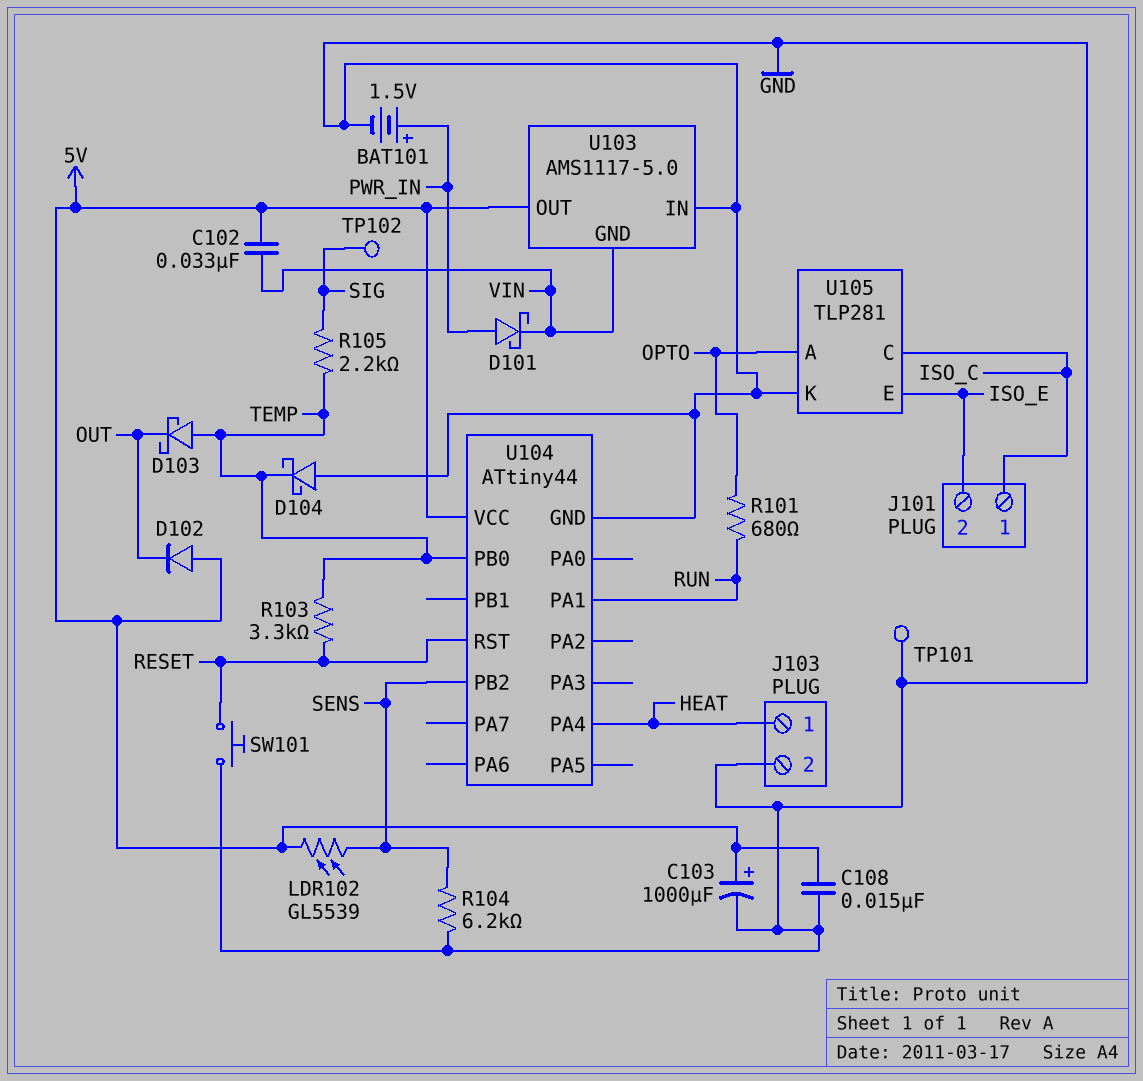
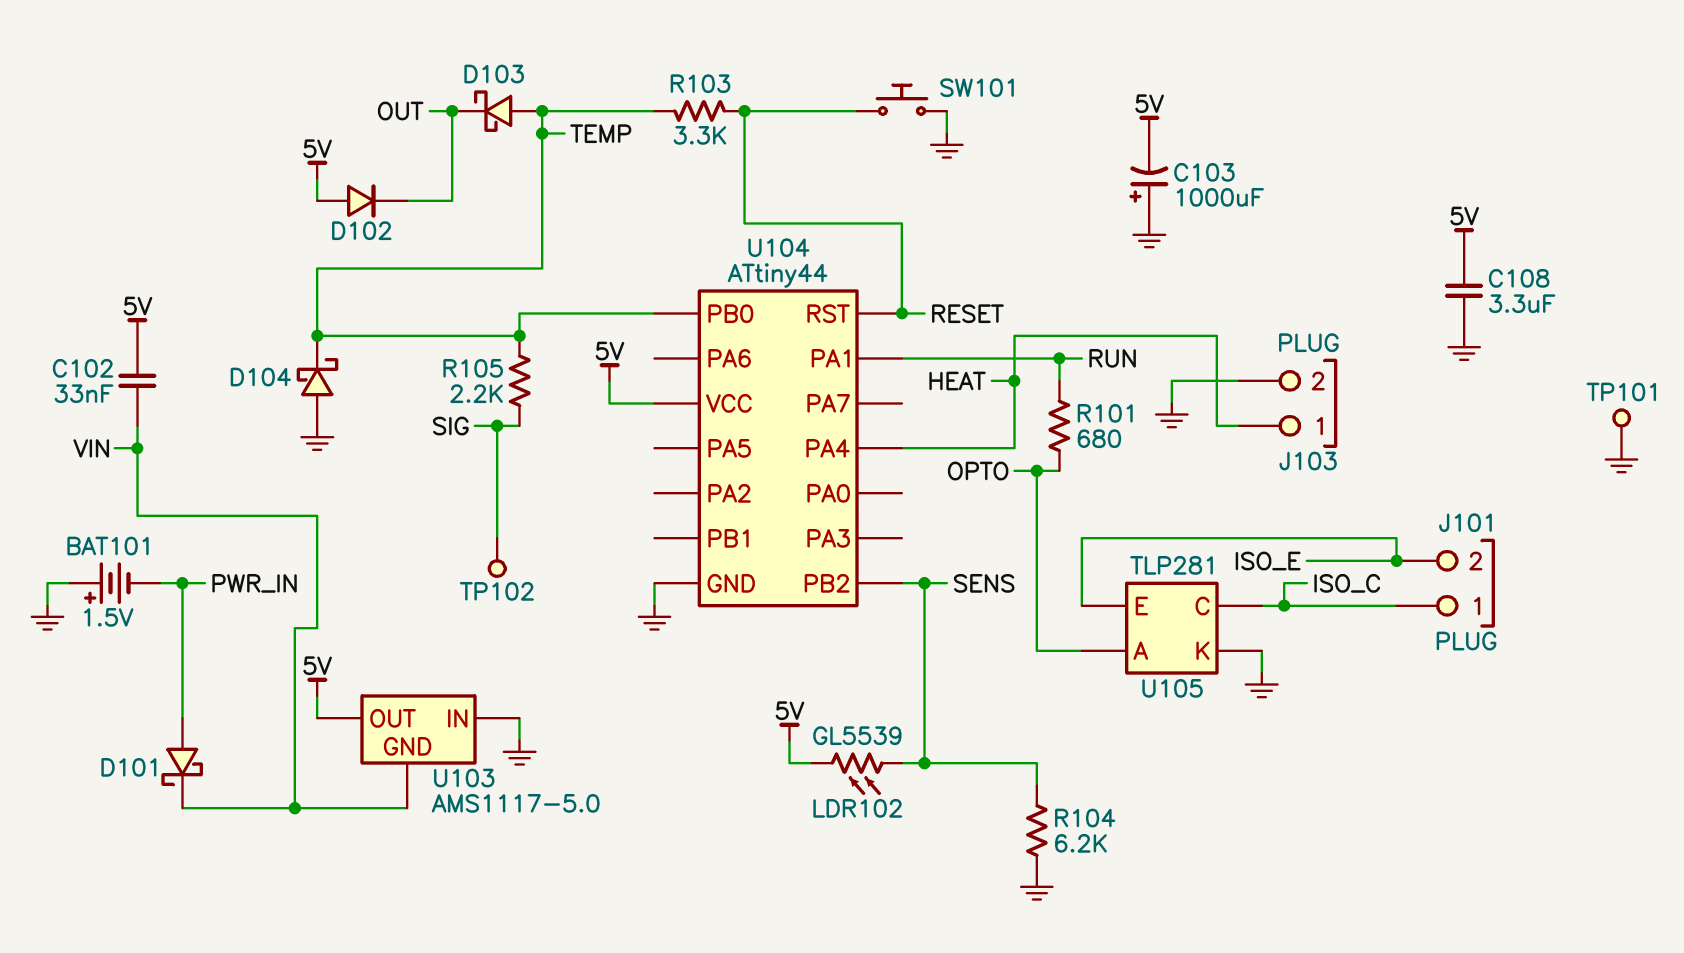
BAT101: 1.5V (plus PWR_IN, minus GND) -> 1.5V (plus GND, minus PWR_IN)
C103: 1000uF (plus 5V, minus GND) -> 1000uF (plus GND, minus 5V)
C108: 15nF (5V, GND) -> 3.3uF (5V, GND)

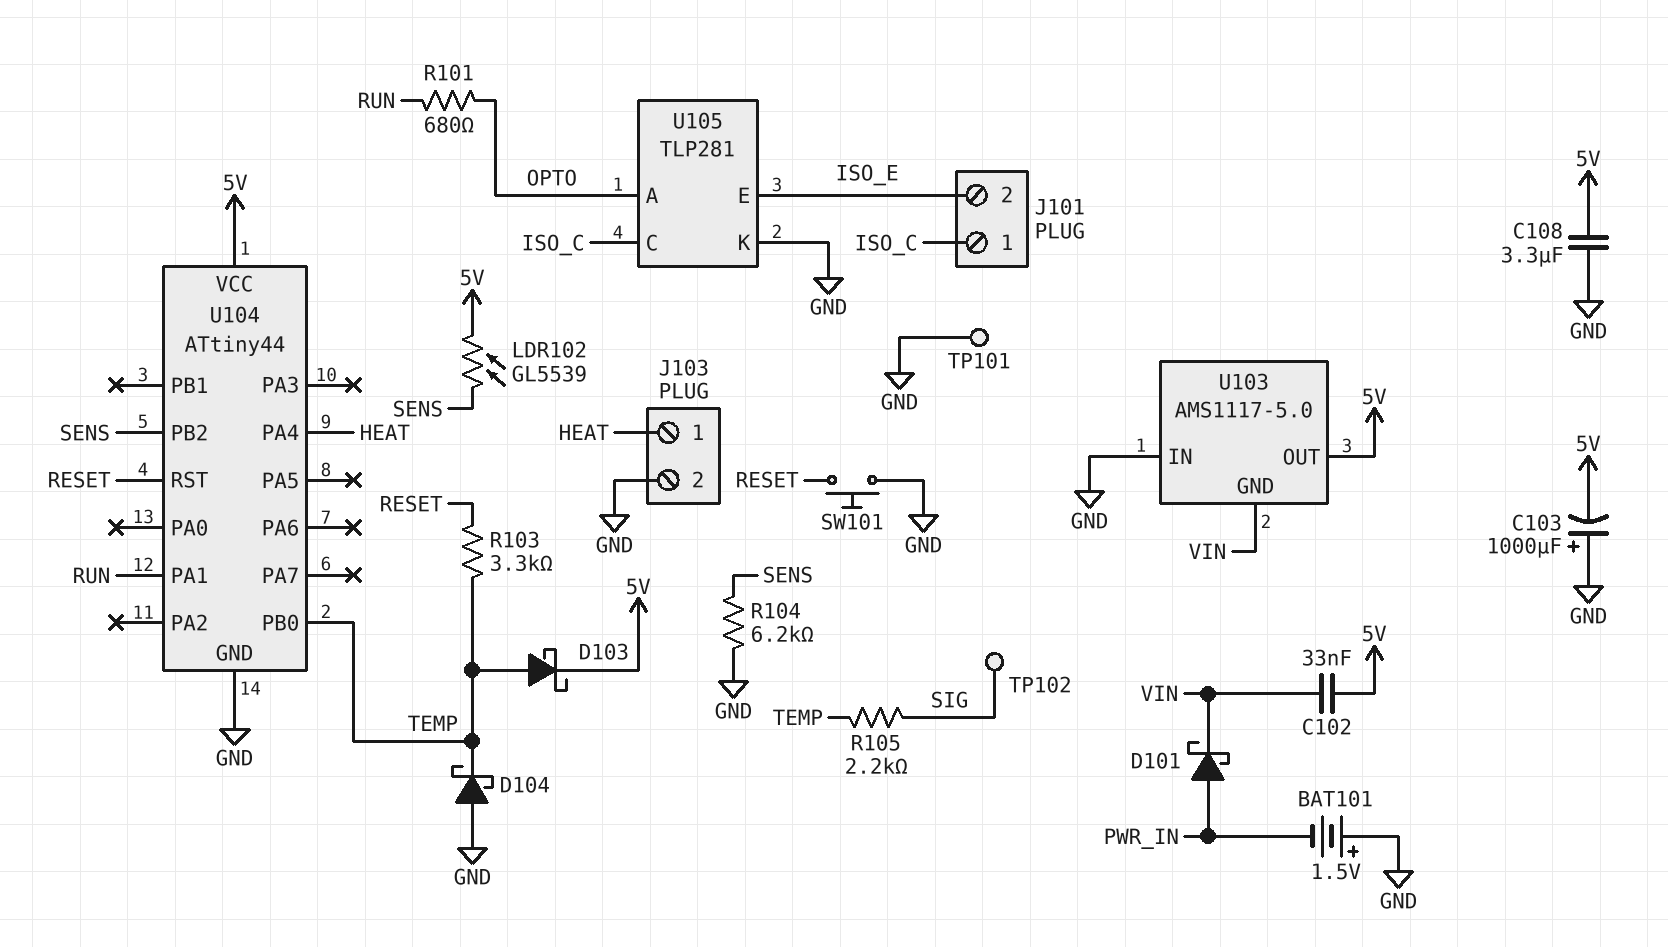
D102: diode (A 5V, K OUT) -> none
D103: schottky (A TEMP, K OUT) -> schottky (A TEMP, K 5V)

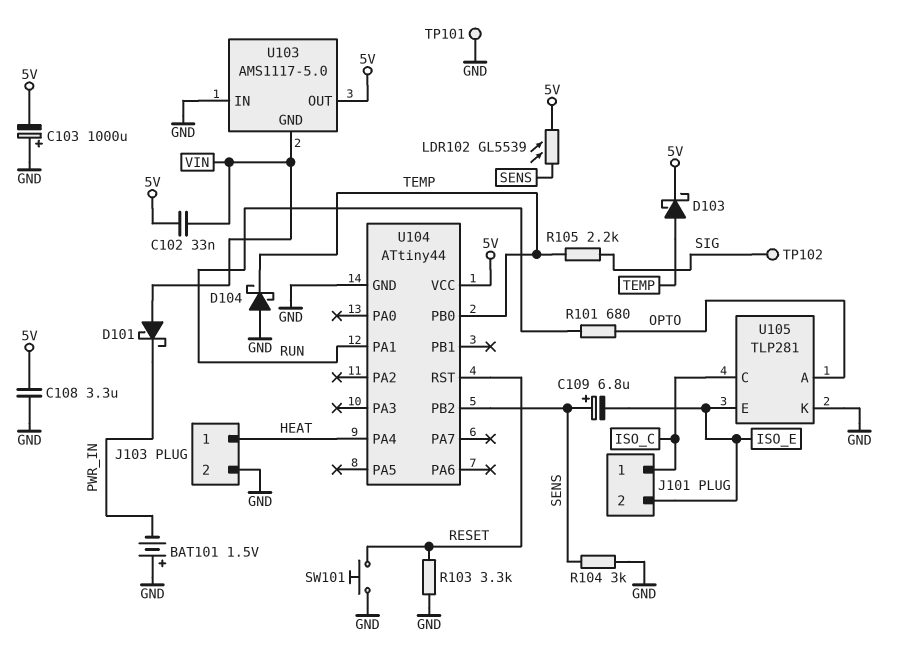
C109: none -> 6.8uF (plus SENS, minus ISO_E)
D101: schottky (A PWR_IN, K VIN) -> schottky (A VIN, K PWR_IN)
R103: 3.3k (RESET, TEMP) -> 3.3k (GND, RESET)
R104: 6.2k (GND, SENS) -> 3k (GND, SENS)

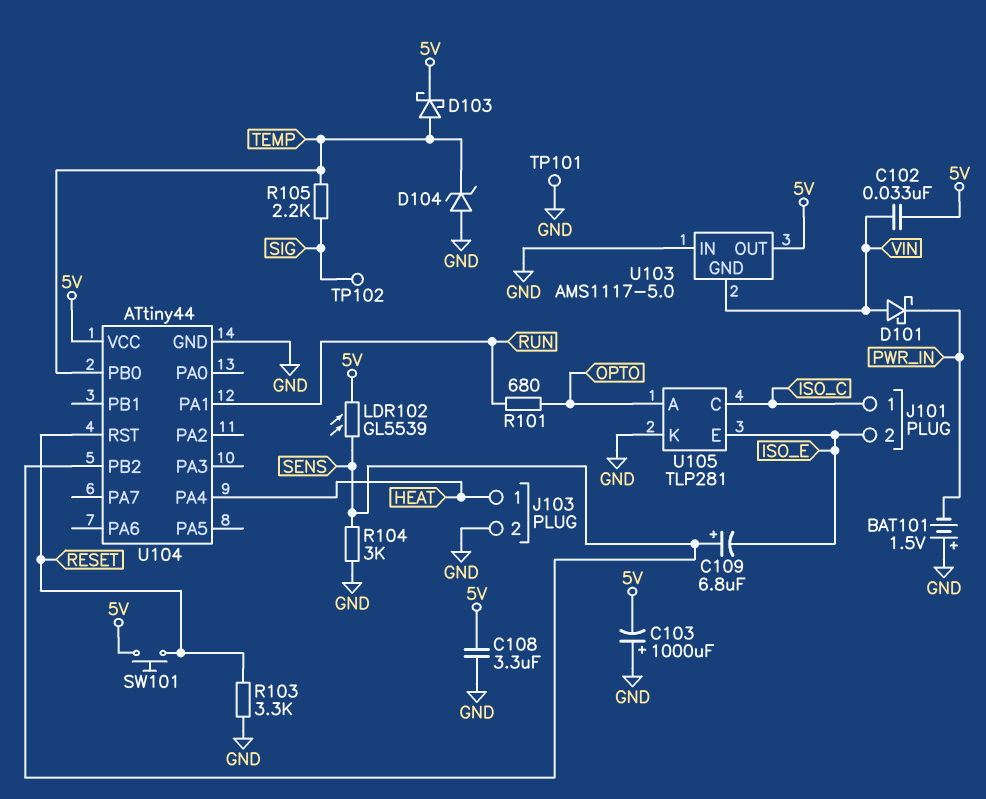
D104: schottky (A GND, K TEMP) -> zener (A GND, K TEMP)
SW101: button (GND, RESET) -> button (5V, RESET)

